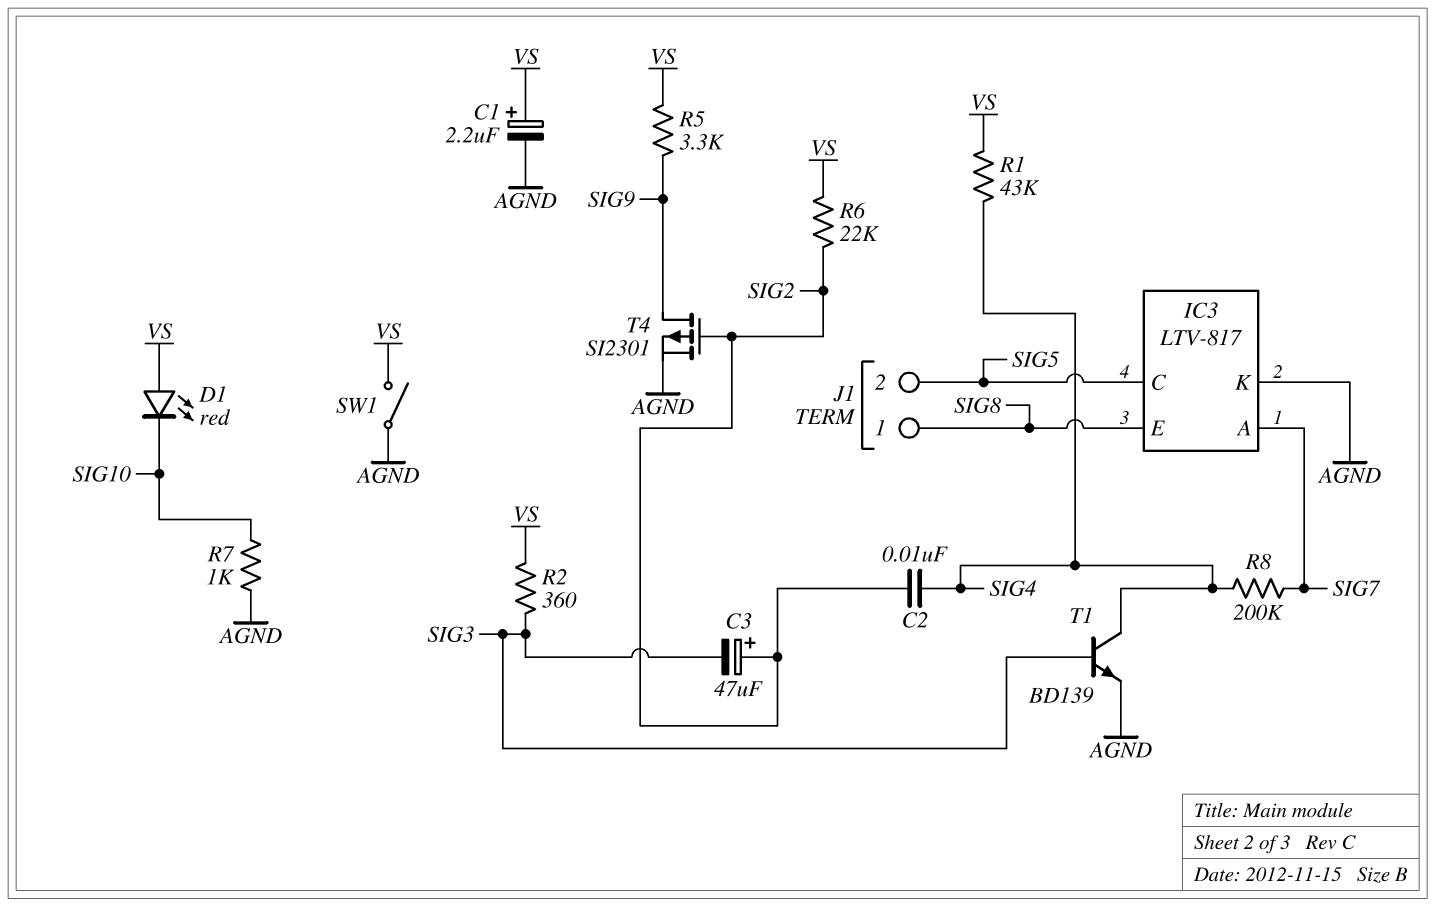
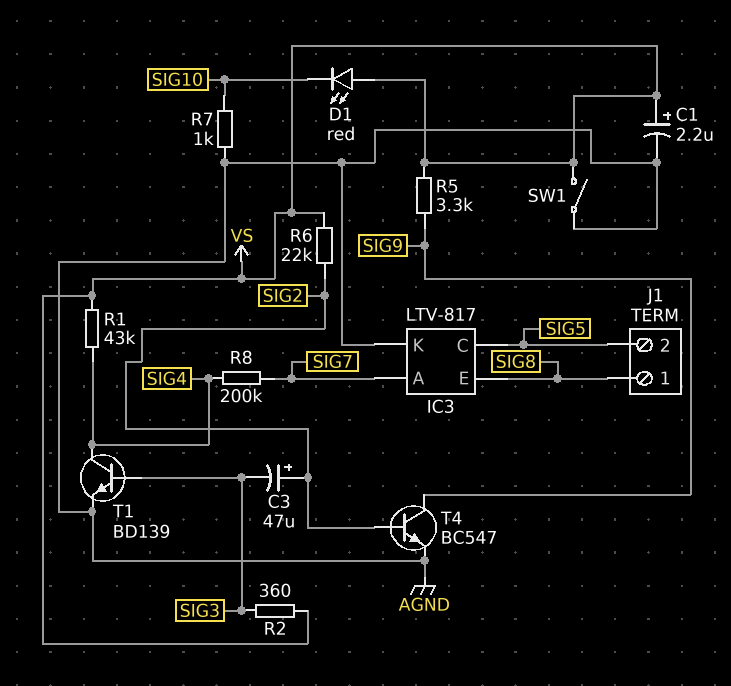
C2: 10nF (SIG2, SIG4) -> none
T4: PMOS SI2301 (G SIG2, D SIG9, S AGND) -> NPN BC547 (B SIG2, C SIG9, E AGND)

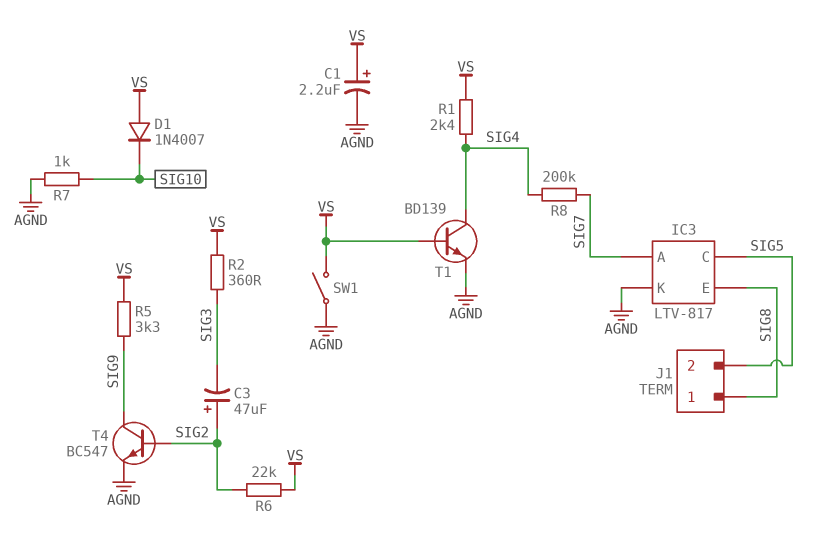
D1: LED red (A VS, K SIG10) -> diode 1N4007 (A VS, K SIG10)
R1: 43k (SIG4, VS) -> 2.4k (SIG4, VS)
T1: NPN BD139 (B SIG3, C SIG4, E AGND) -> NPN BD139 (B VS, C SIG4, E AGND)

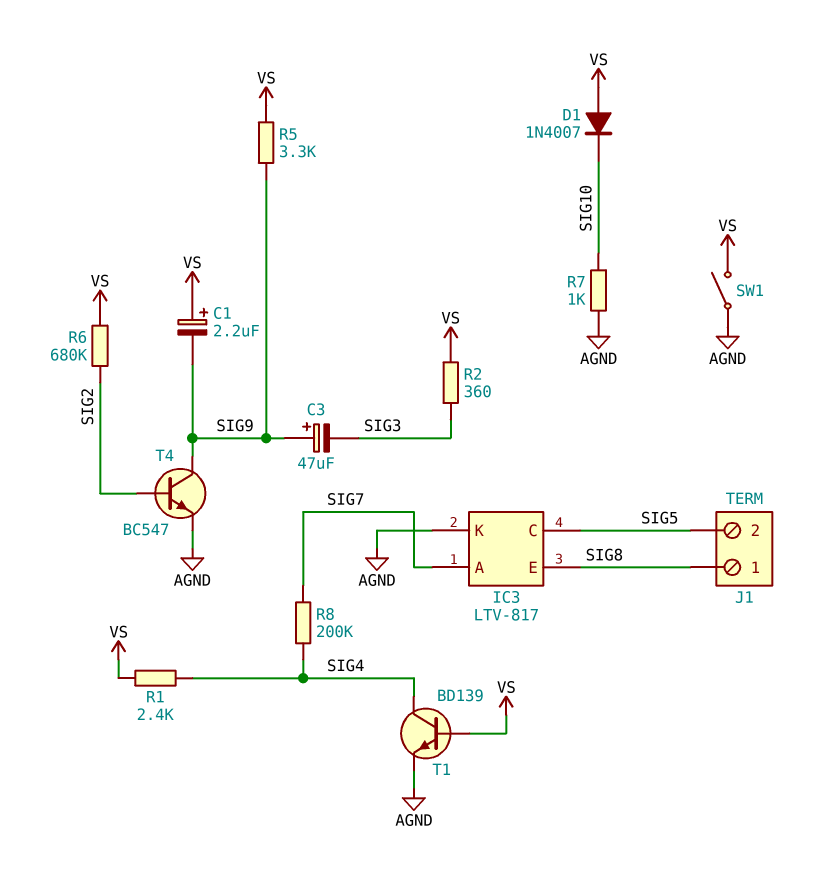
C1: 2.2uF (plus VS, minus AGND) -> 2.2uF (plus VS, minus SIG9)
C3: 47uF (plus SIG2, minus SIG3) -> 47uF (plus SIG9, minus SIG3)
R6: 22k (SIG2, VS) -> 680k (SIG2, VS)

